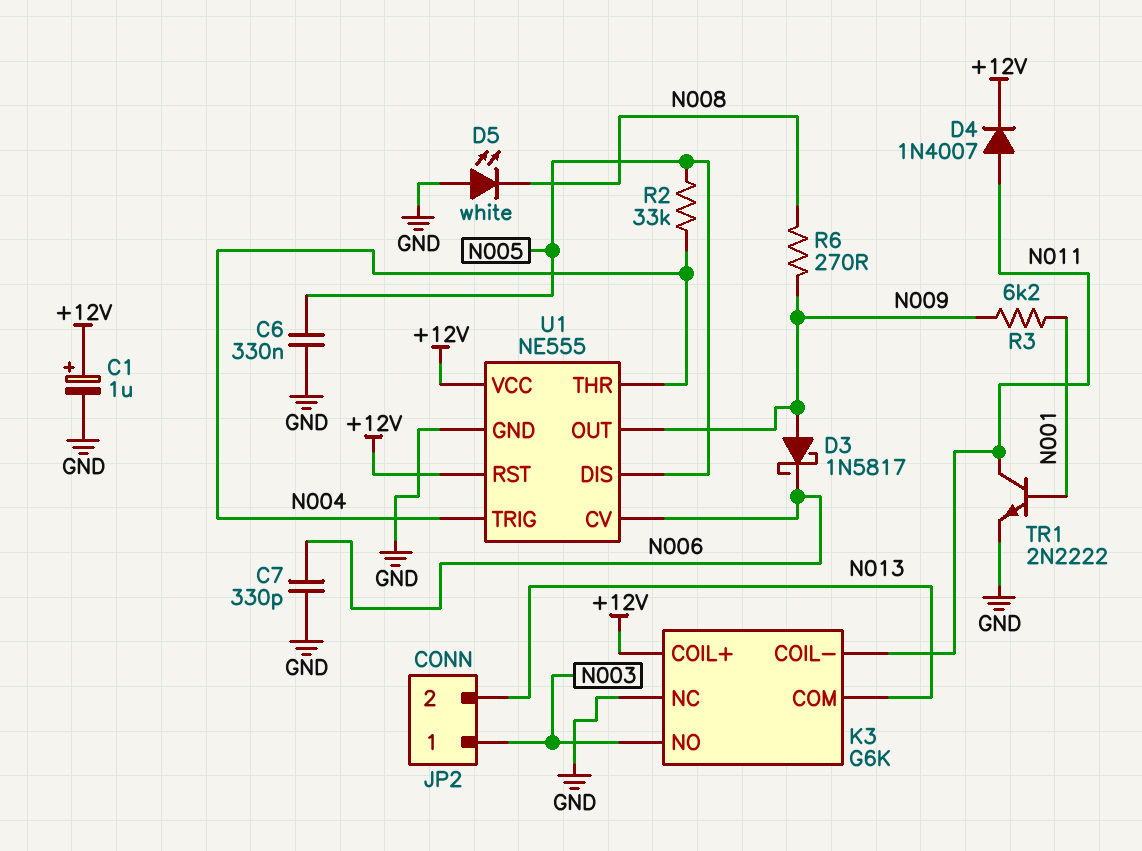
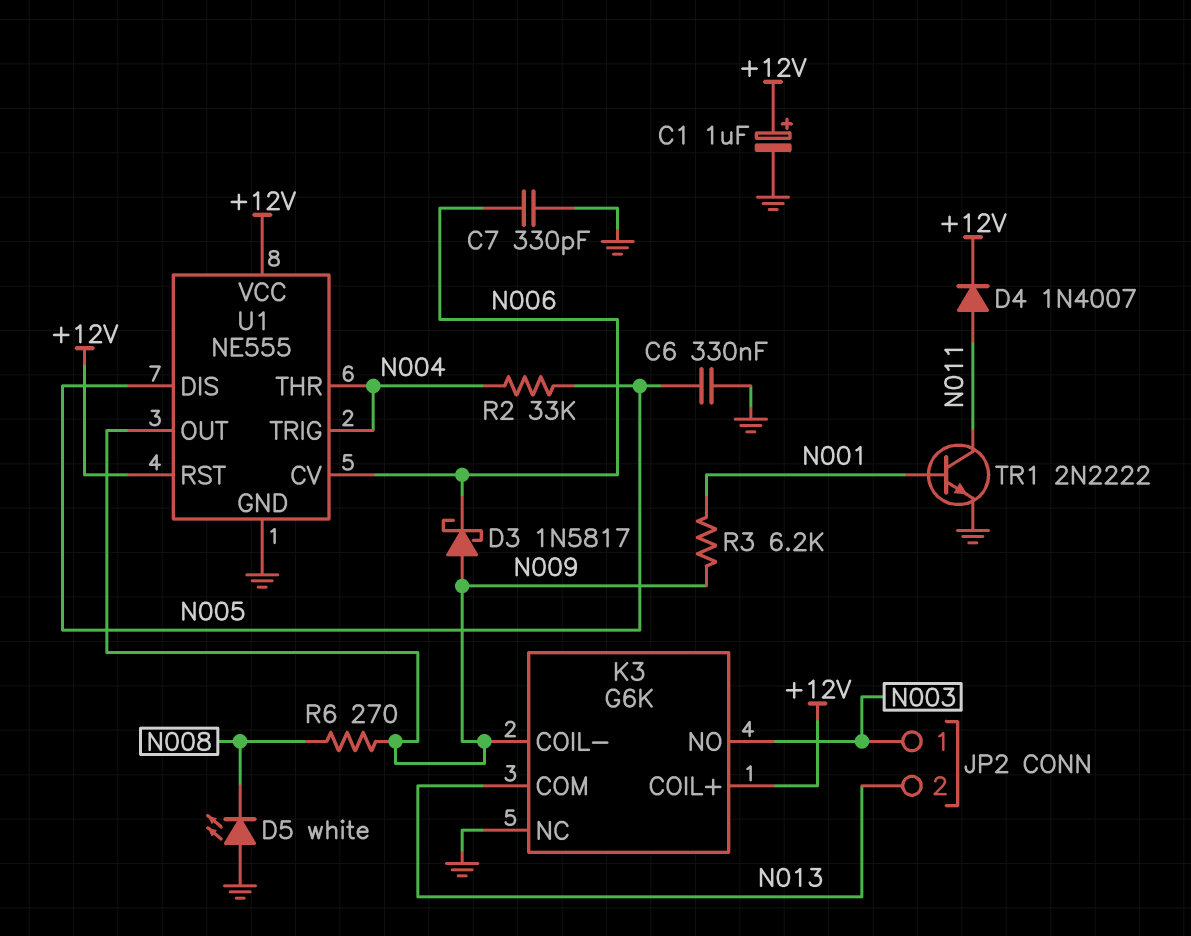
K3 pin COIL-: N011 -> N009

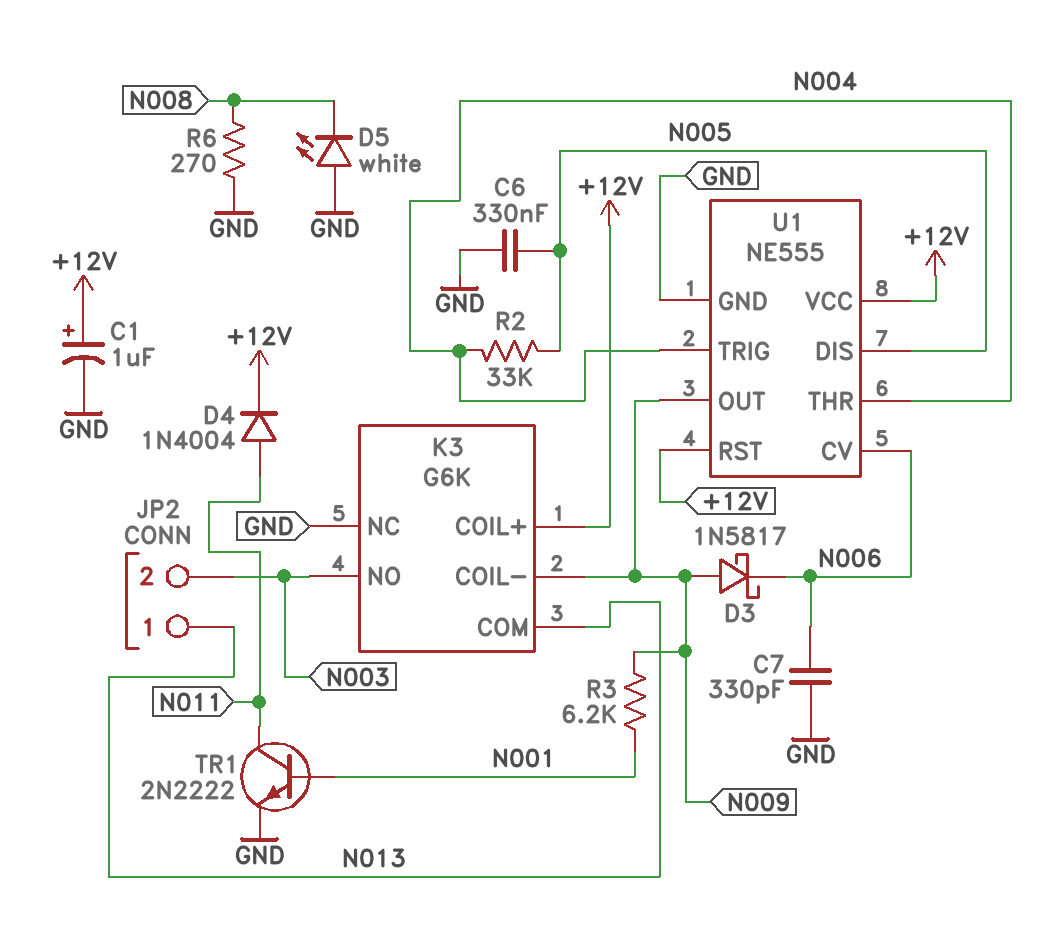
D4: diode 1N4007 (A N011, K +12V) -> diode 1N4004 (A N011, K +12V)
JP2 pin 1: N003 -> N013
JP2 pin 2: N013 -> N003
R6: 270 (N008, N009) -> 270 (GND, N008)

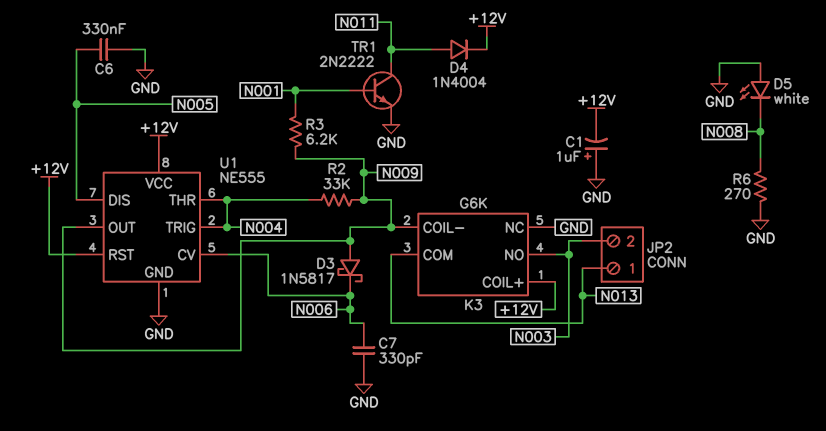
C1: 1uF (plus +12V, minus GND) -> 1uF (plus GND, minus +12V)
R2: 33k (N004, N005) -> 33k (N004, N009)

